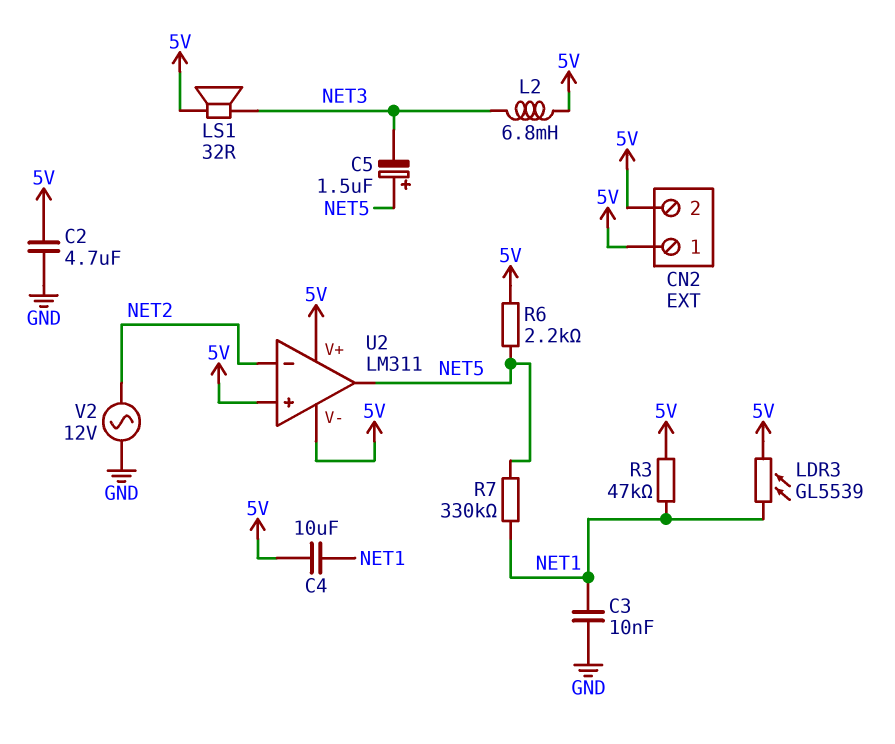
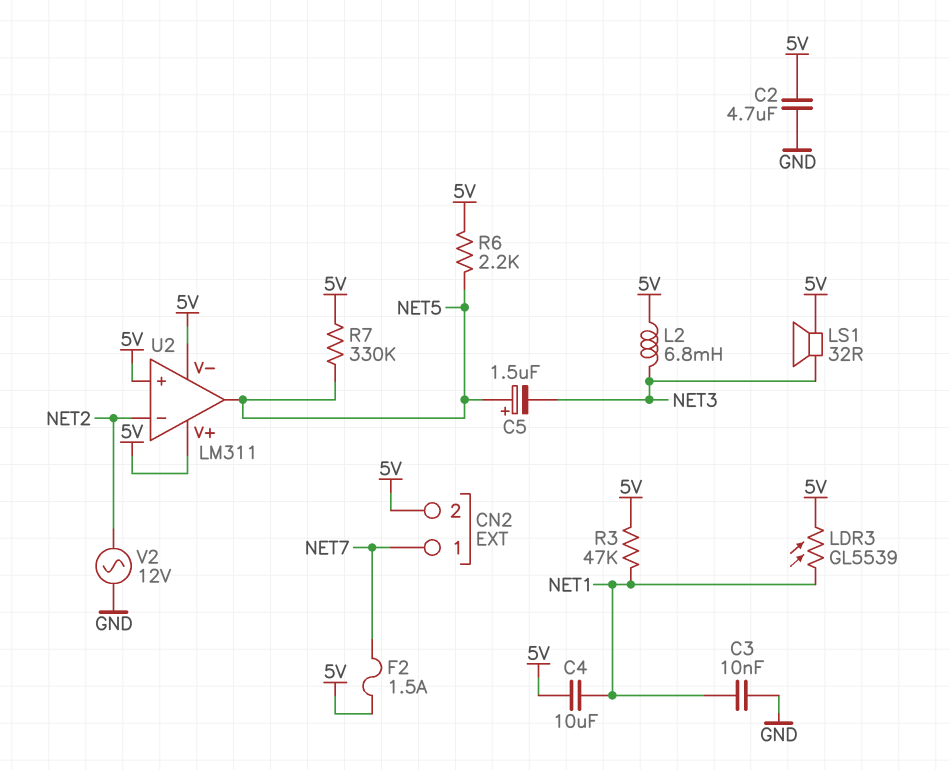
CN2 pin 1: 5V -> NET7
F2: none -> 1.5A (5V, NET7)
R7: 330k (NET1, NET5) -> 330k (5V, NET5)

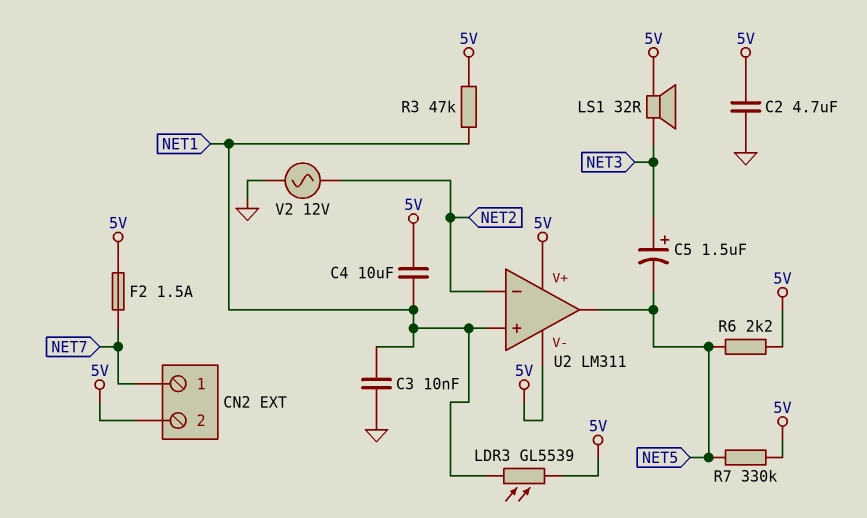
C5: 1.5uF (plus NET5, minus NET3) -> 1.5uF (plus NET3, minus NET5)
L2: 6.8mH (5V, NET3) -> none
U2 pin in+: 5V -> NET1

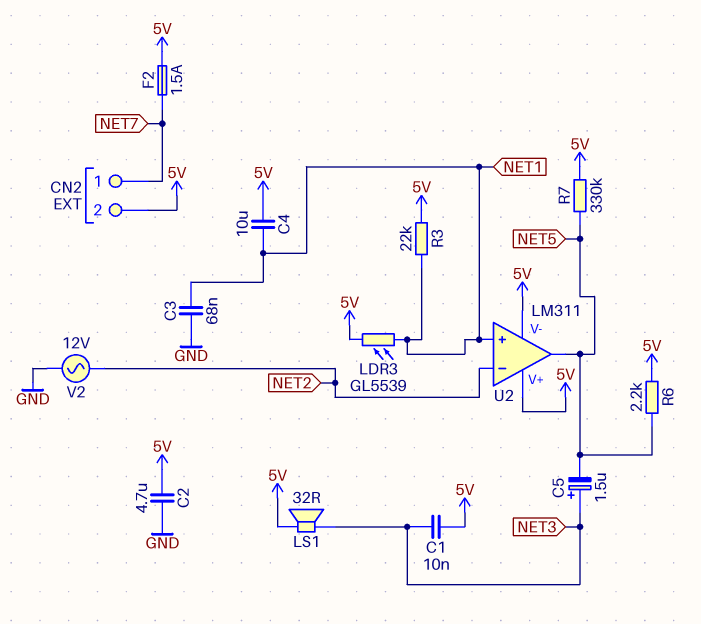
C1: none -> 10nF (5V, NET3)
C3: 10nF (GND, NET1) -> 68nF (GND, NET1)
R3: 47k (5V, NET1) -> 22k (5V, NET1)

